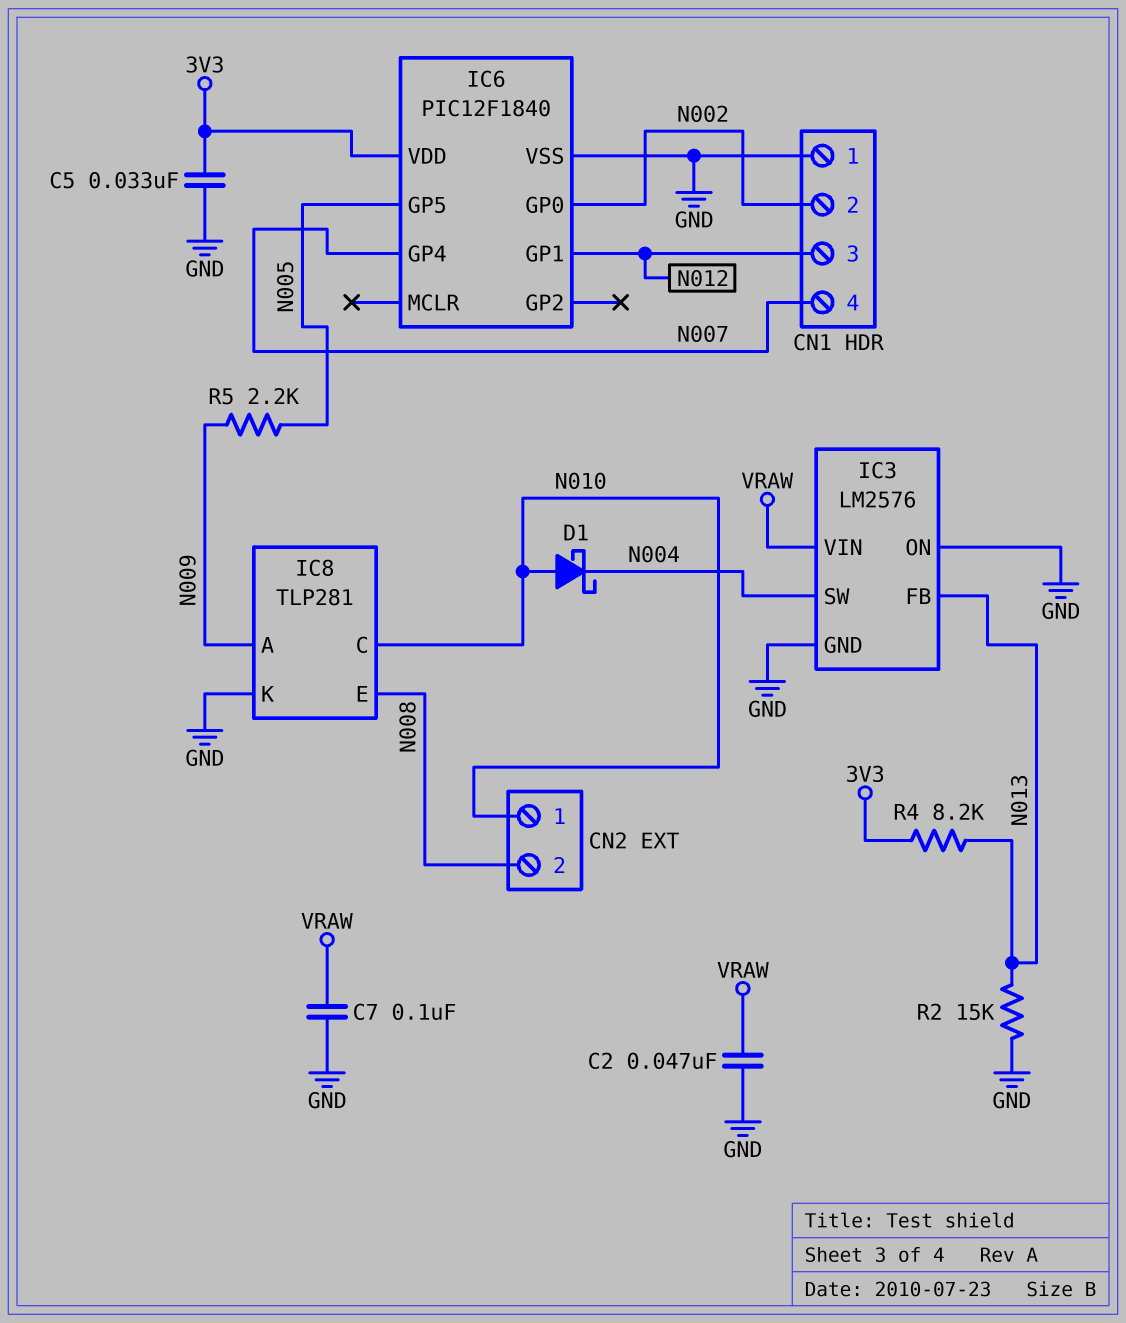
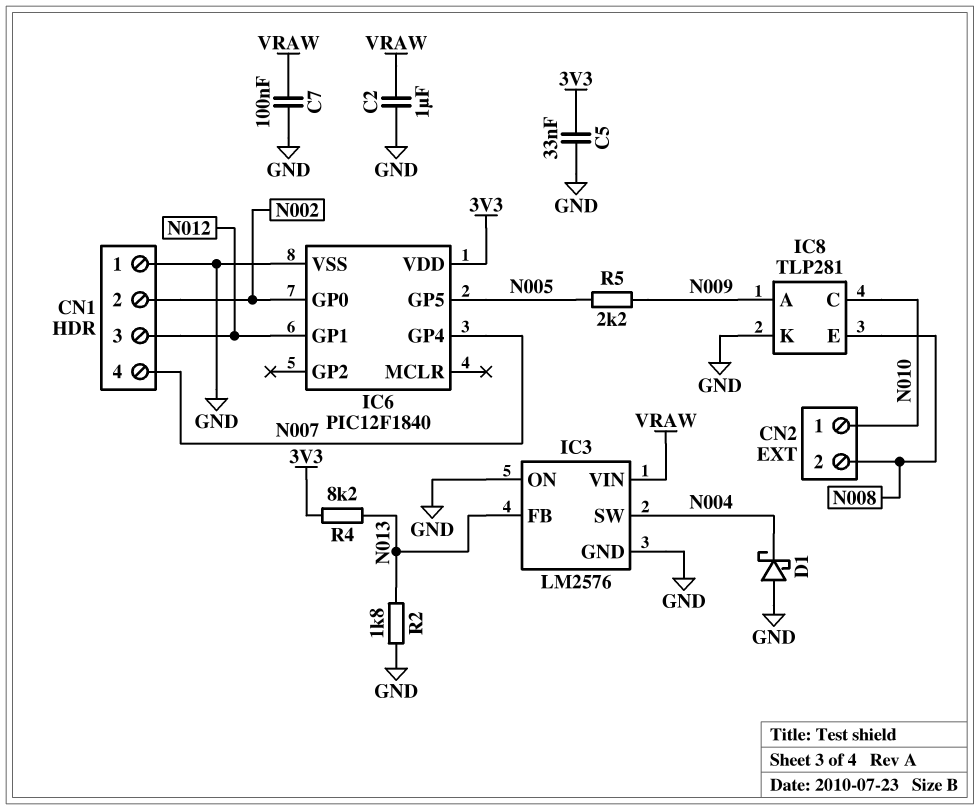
C2: 47nF (GND, VRAW) -> 1uF (GND, VRAW)
D1: schottky (A N010, K N004) -> schottky (A GND, K N004)
R2: 15k (GND, N013) -> 1.8k (GND, N013)

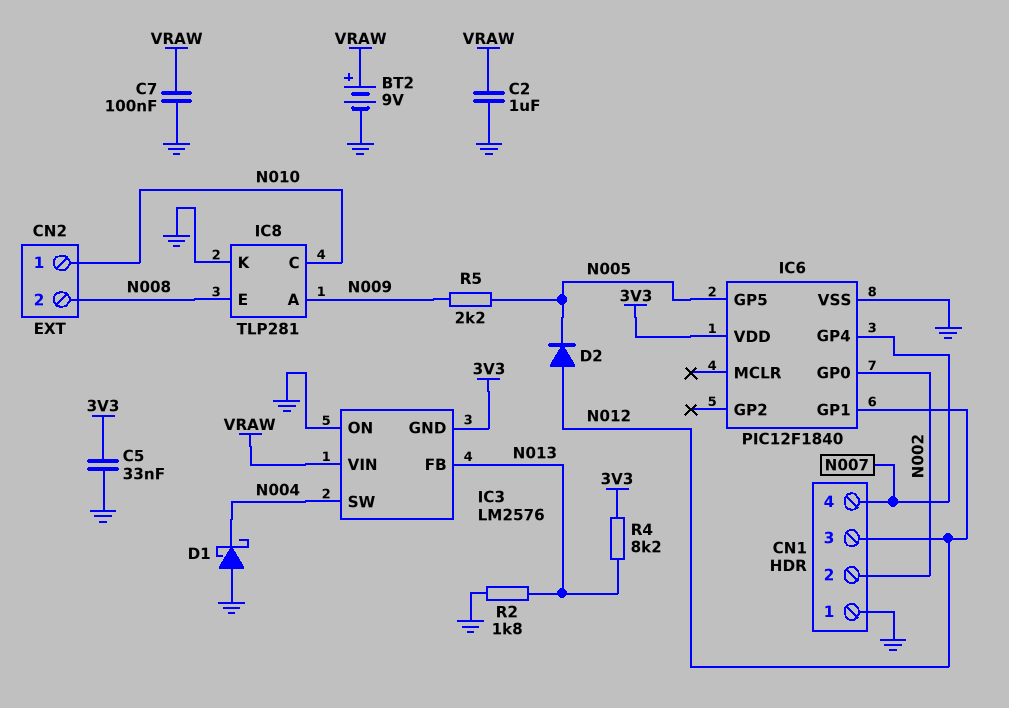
BT2: none -> 9V (plus VRAW, minus GND)
D2: none -> diode (A N012, K N005)
IC3 pin GND: GND -> 3V3

